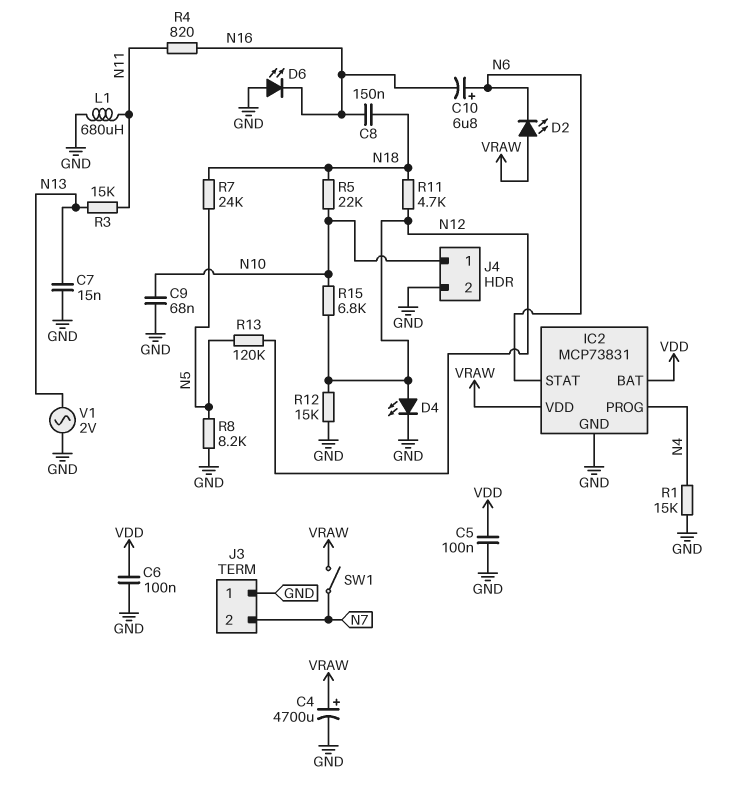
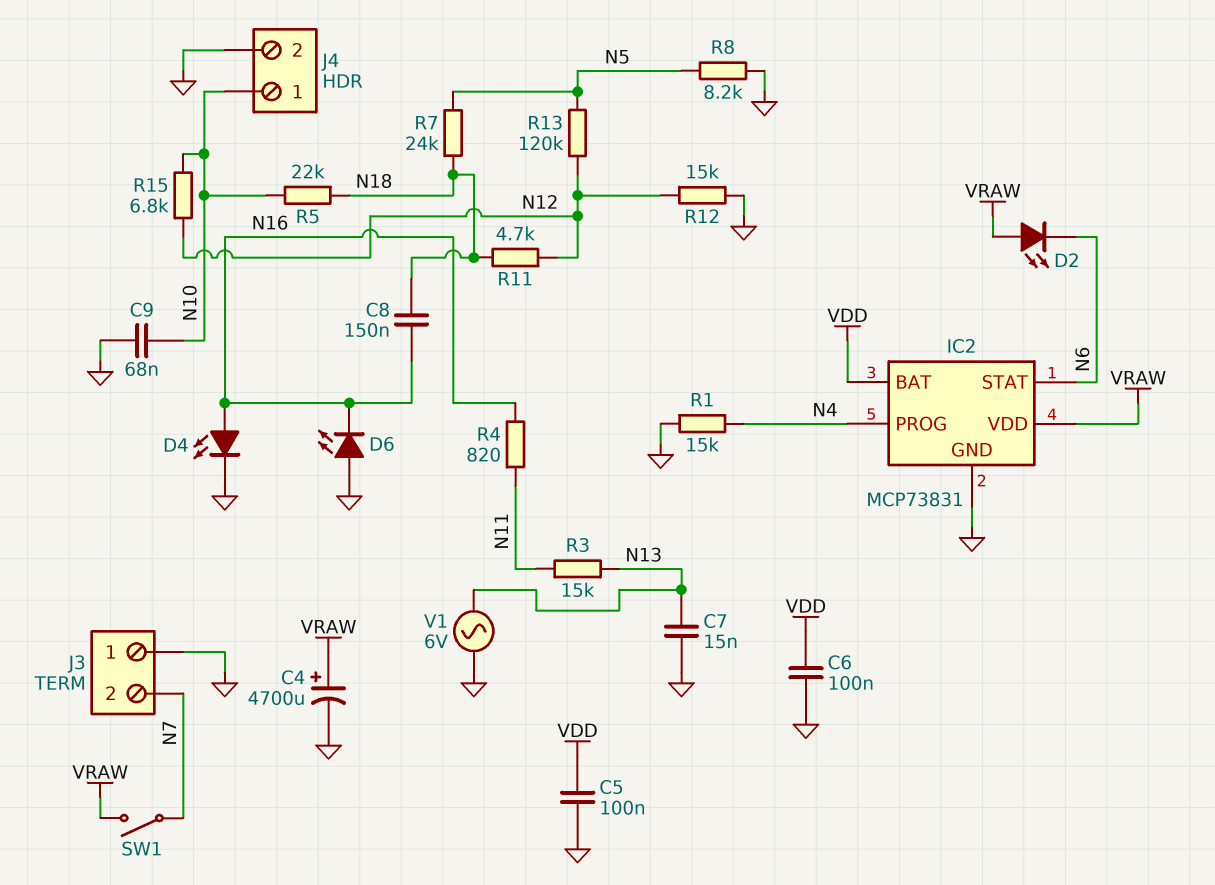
C10: 6.8uF (plus N6, minus N16) -> none
D4: LED (A N12, K GND) -> LED (A N16, K GND)
L1: 680uH (GND, N11) -> none
V1: AC 2V (GND, N13) -> AC 6V (GND, N13)

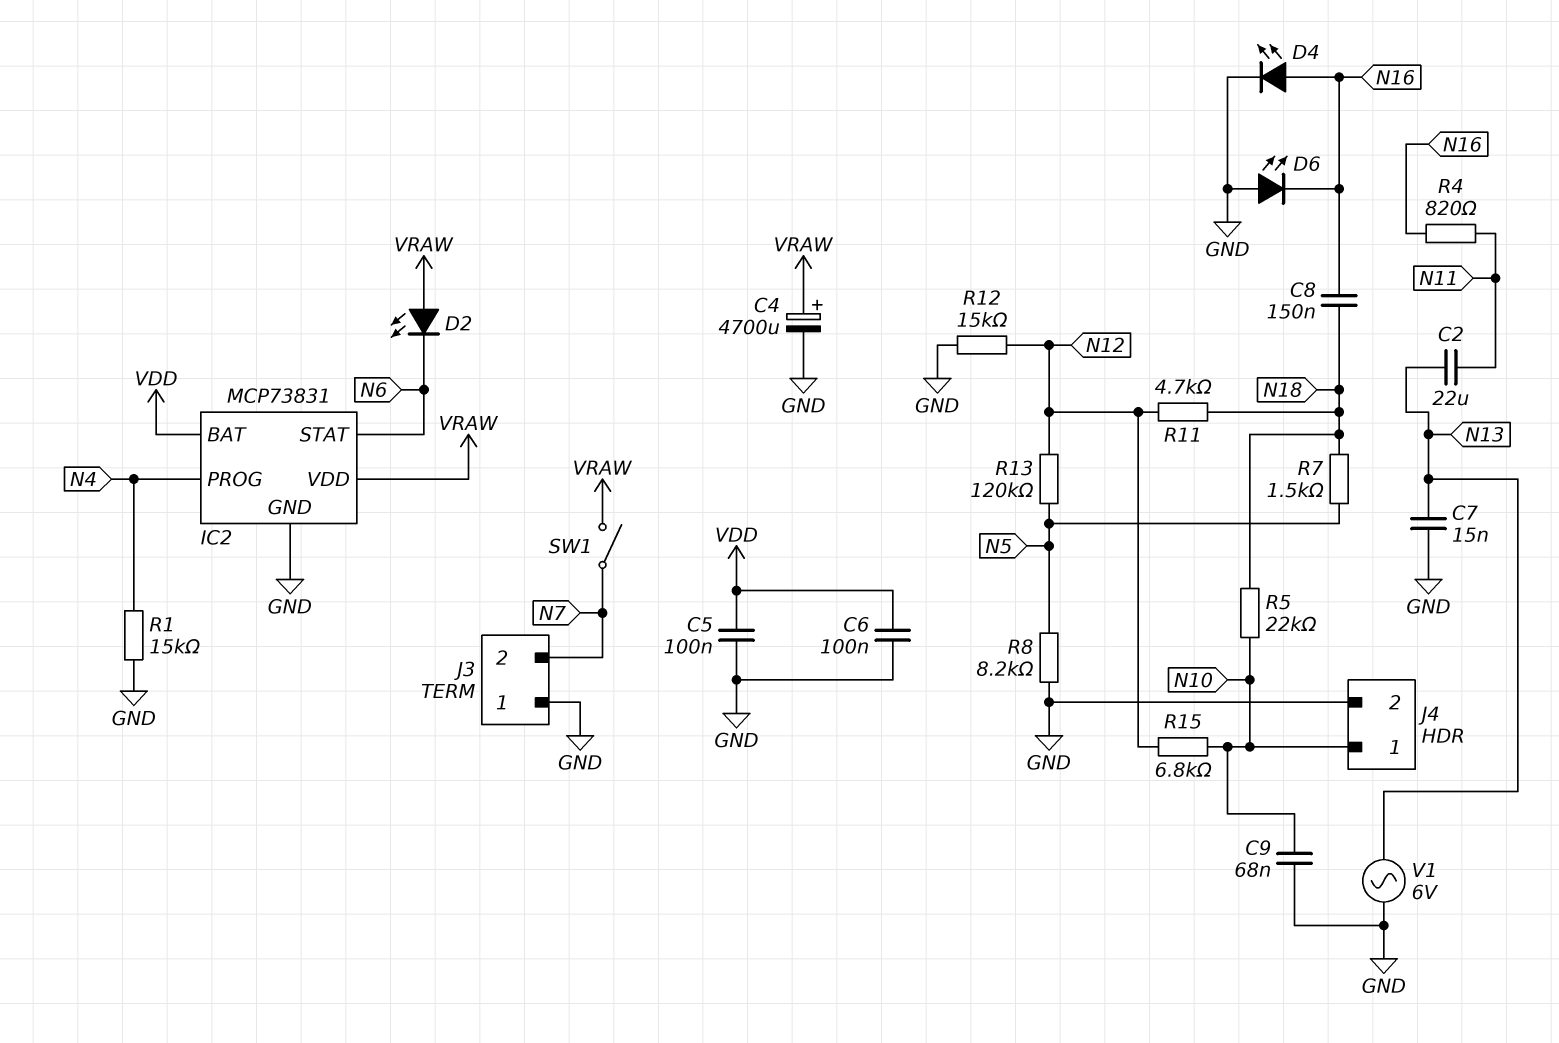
C2: none -> 22uF (N11, N13)
R3: 15k (N11, N13) -> none
R7: 24k (N5, N18) -> 1.5k (N5, N18)

